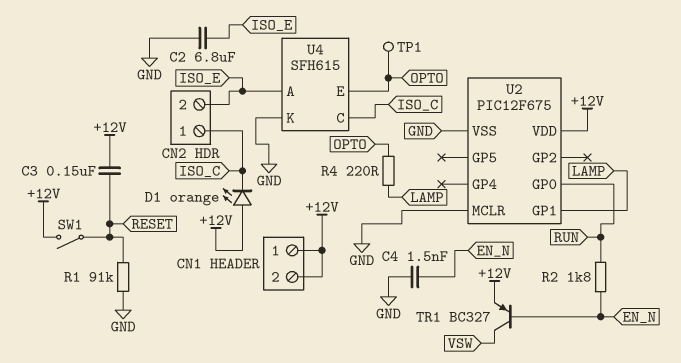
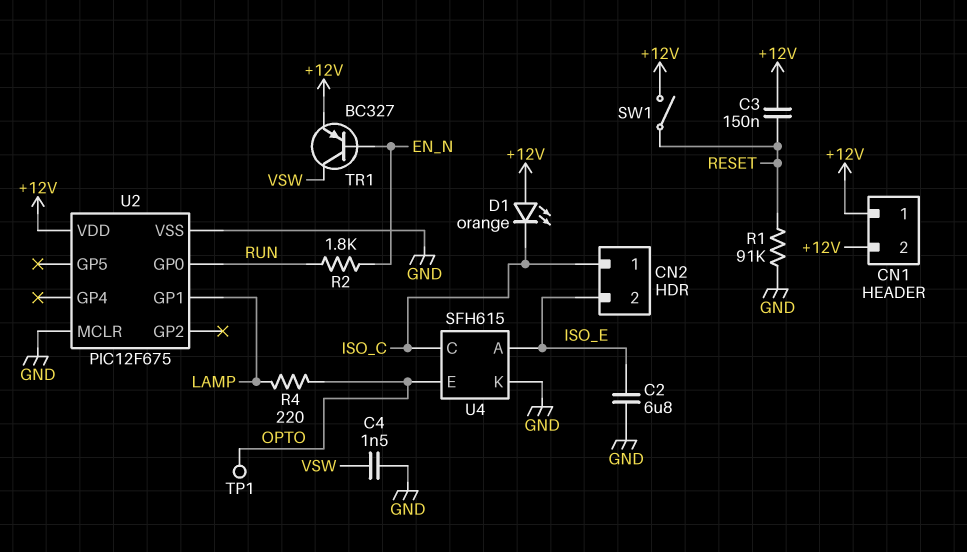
C4: 1.5nF (EN_N, GND) -> 1.5nF (GND, VSW)

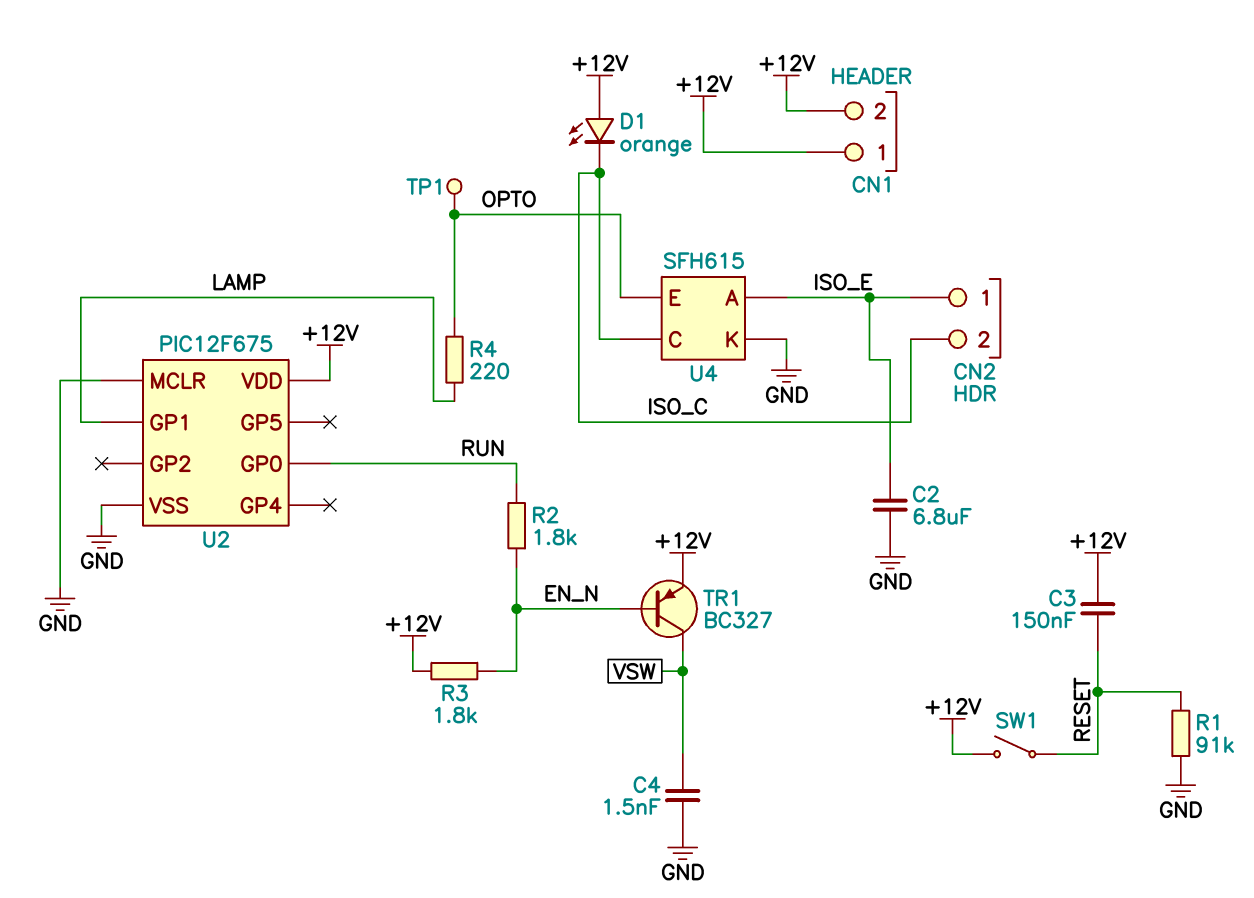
CN2 pin 1: ISO_C -> ISO_E
CN2 pin 2: ISO_E -> ISO_C
R3: none -> 1.8k (+12V, EN_N)

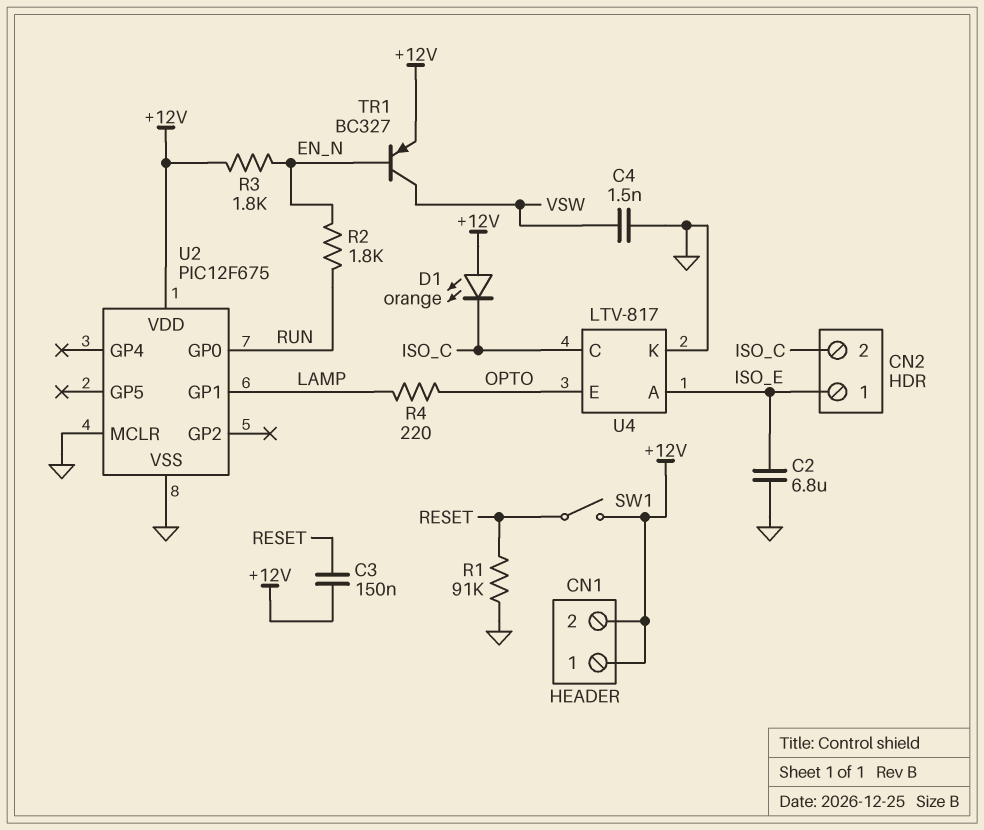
TP1: test point (OPTO) -> none
U4: SFH615 -> LTV-817

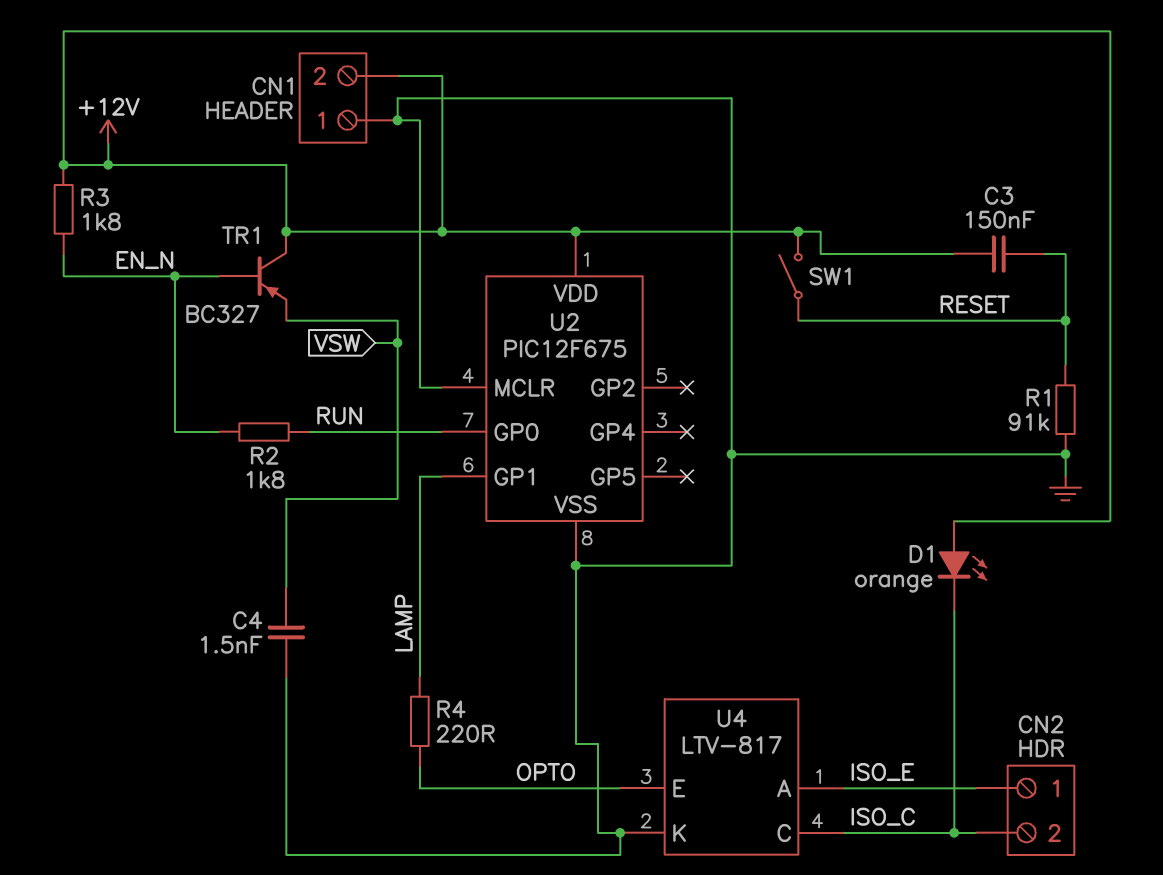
C2: 6.8uF (GND, ISO_E) -> none
CN1 pin 1: +12V -> GND
TR1: PNP BC327 (B EN_N, C VSW, E +12V) -> PNP BC327 (B EN_N, C +12V, E VSW)

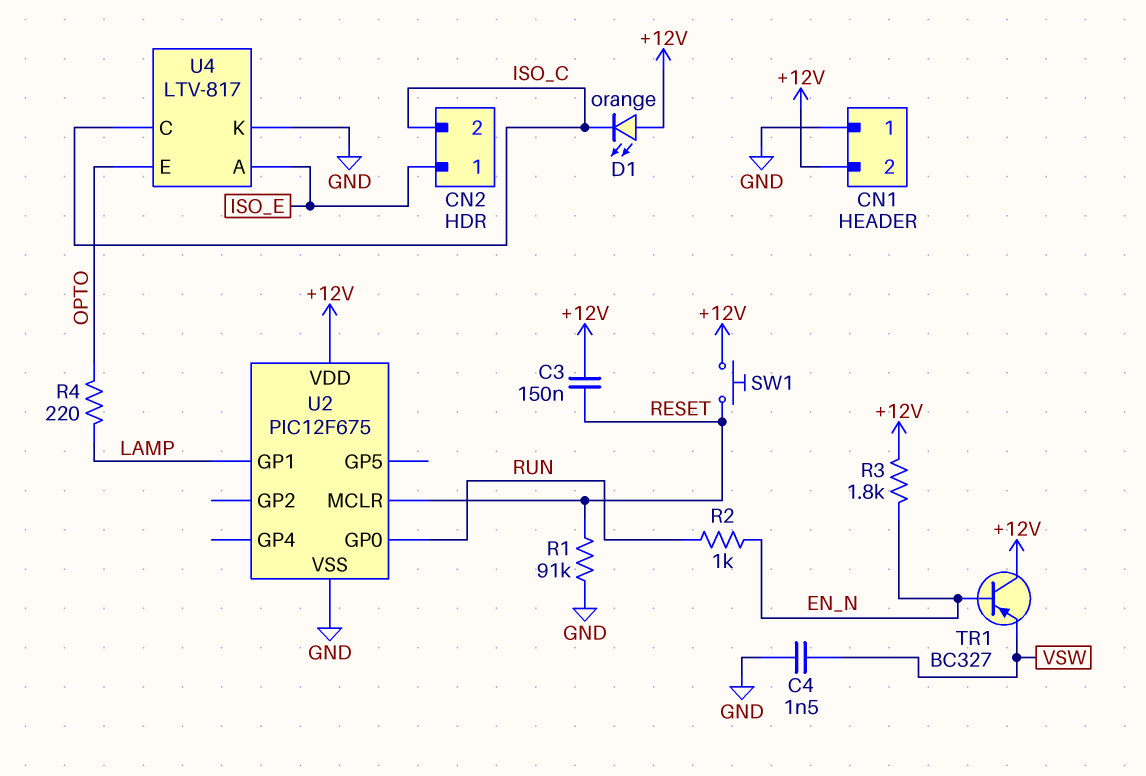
R2: 1.8k (EN_N, RUN) -> 1k (EN_N, RUN)
SW1: switch (+12V, RESET) -> button (+12V, RESET)
U2 pin MCLR: GND -> RESET

